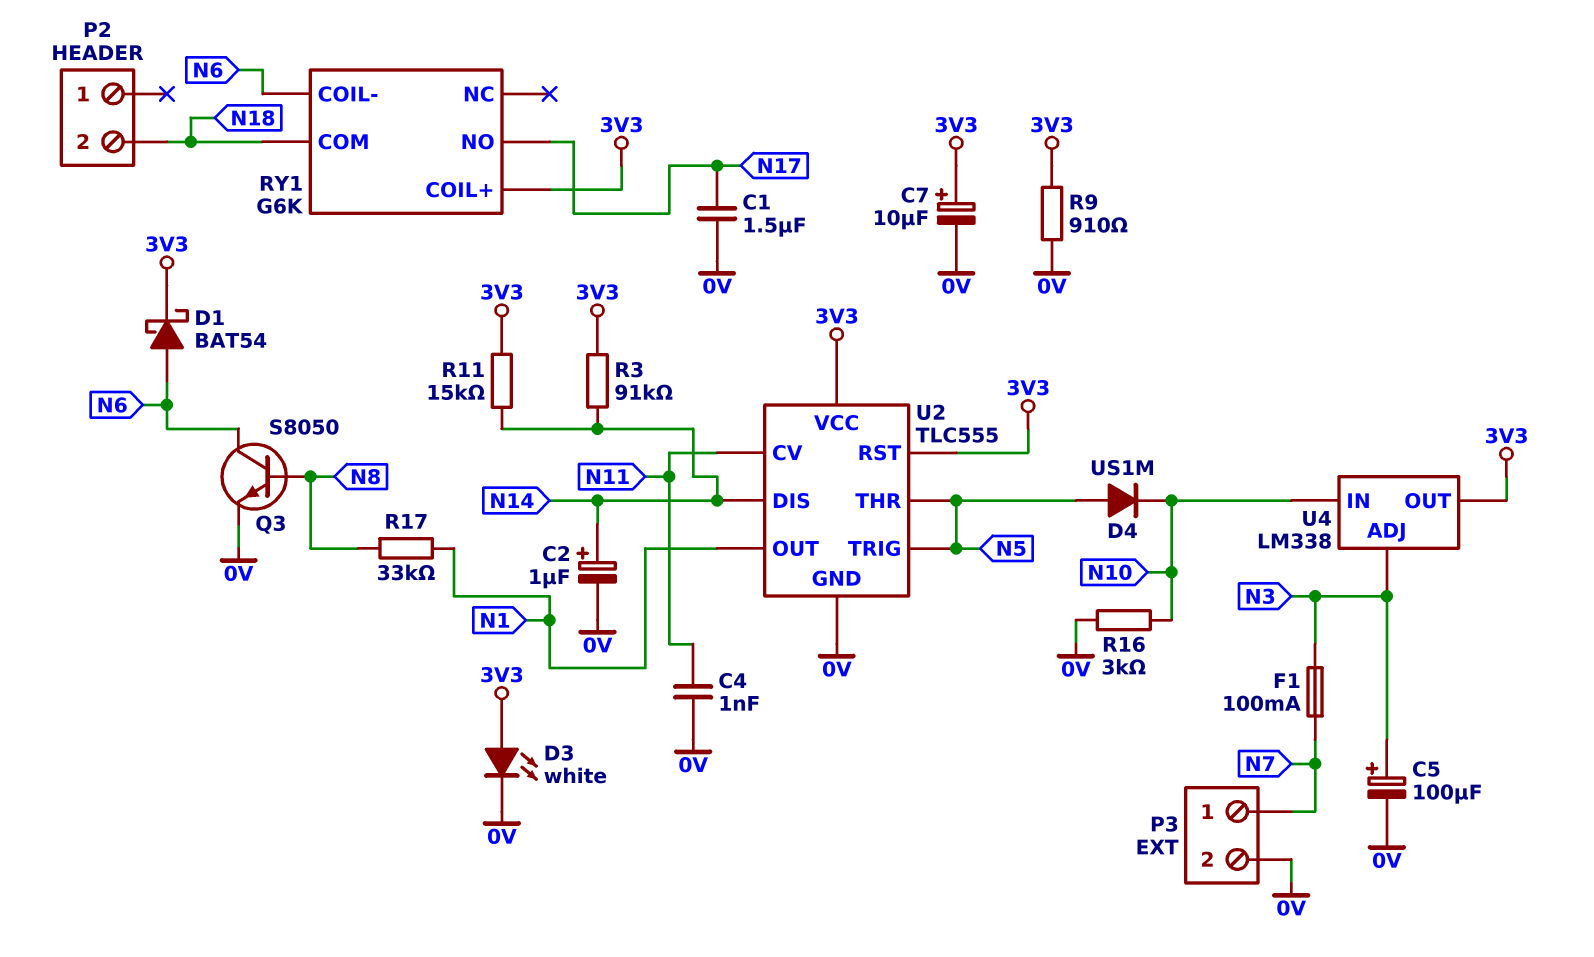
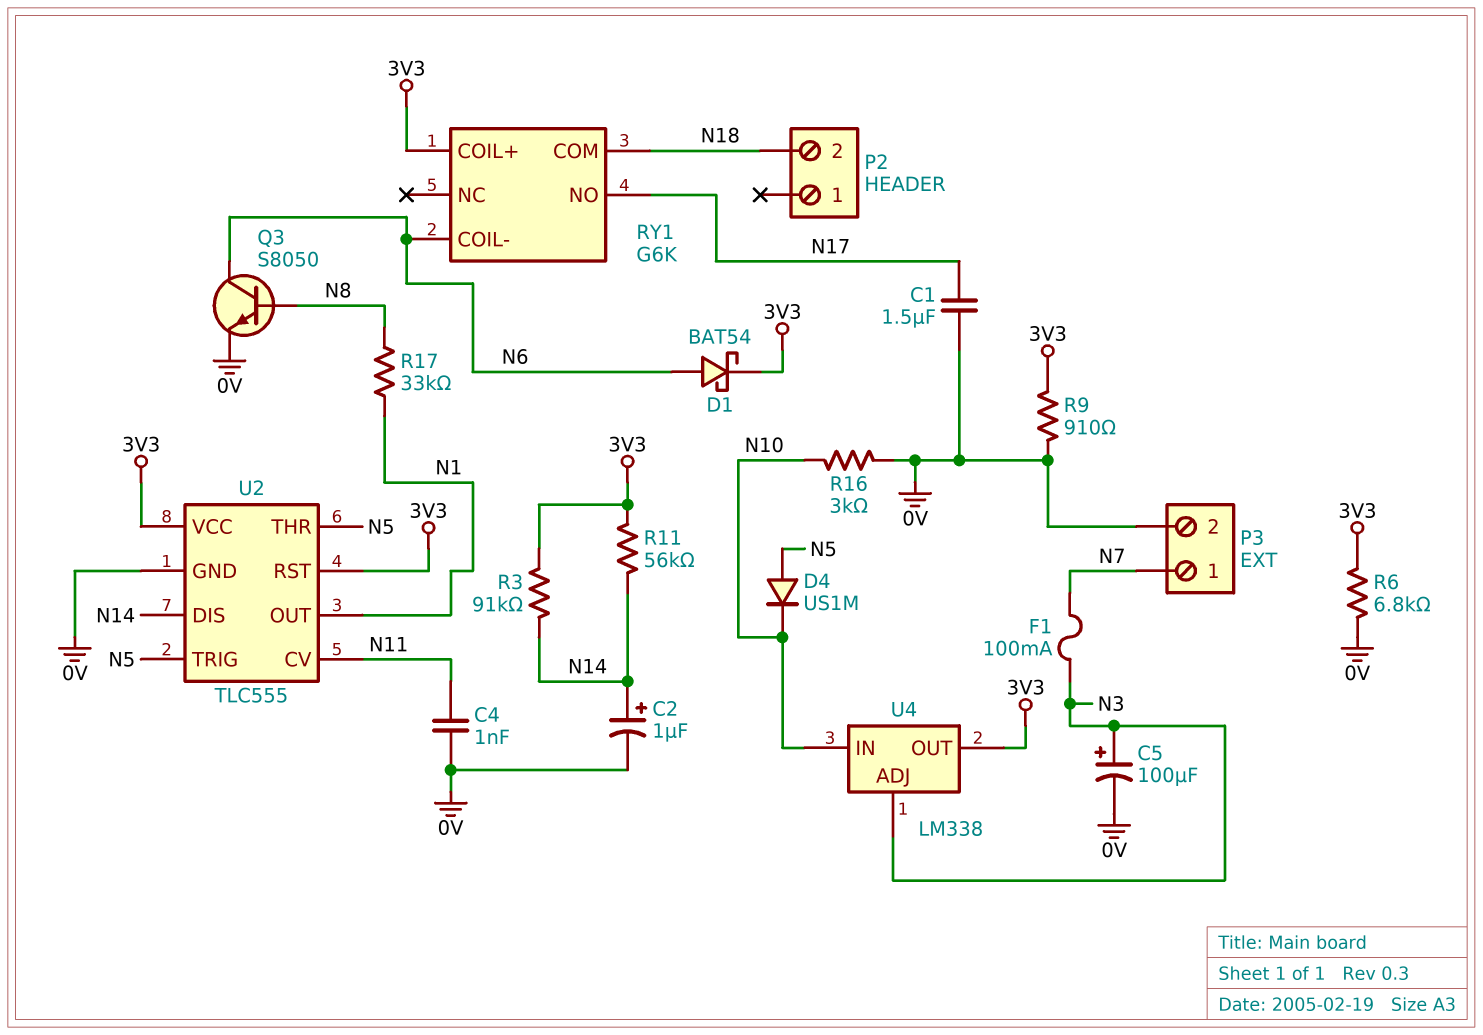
C7: 10uF (plus 3V3, minus 0V) -> none
D3: LED white (A 3V3, K 0V) -> none
R6: none -> 6.8k (0V, 3V3)
R11: 15k (3V3, N14) -> 56k (3V3, N14)

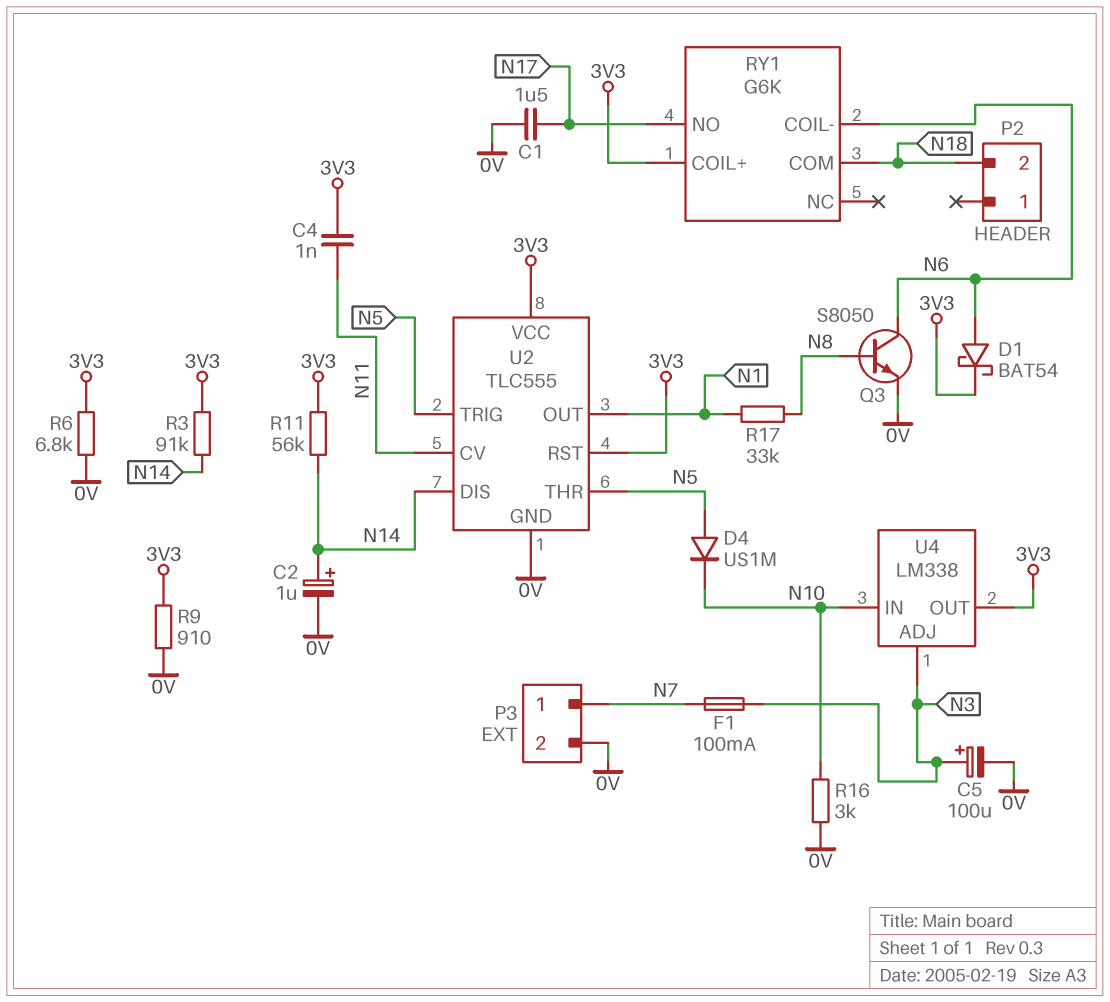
C4: 1nF (0V, N11) -> 1nF (3V3, N11)

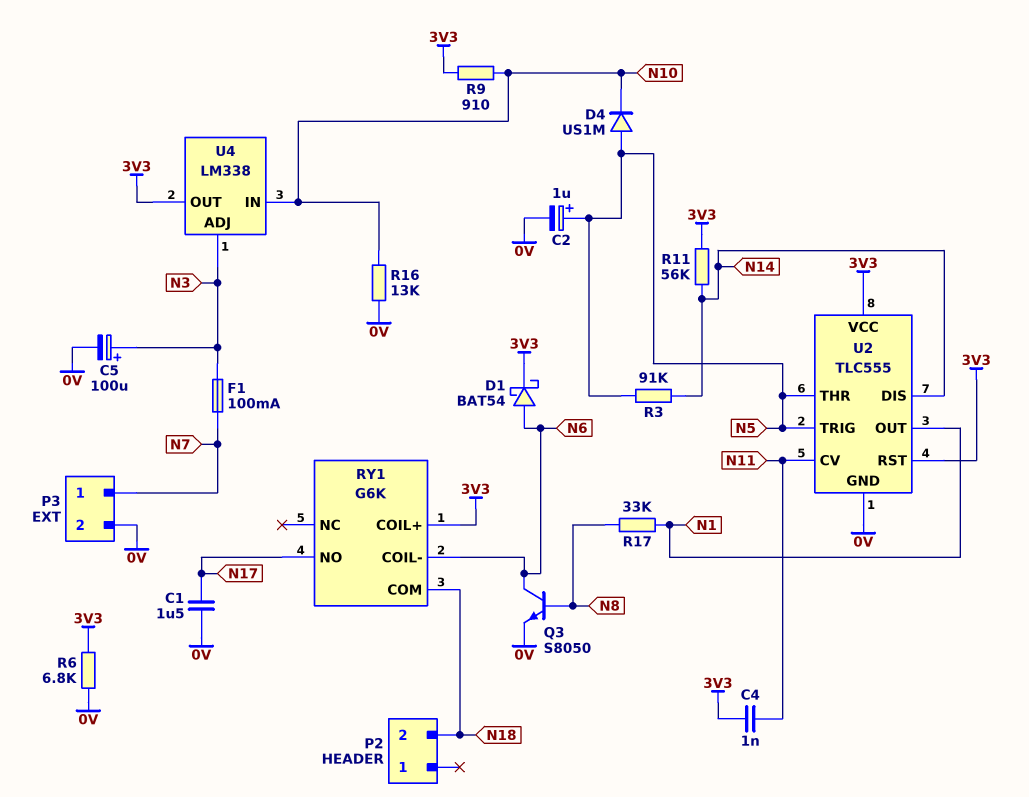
C2: 1uF (plus N14, minus 0V) -> 1uF (plus N5, minus 0V)
R3: 91k (3V3, N14) -> 91k (N5, N14)
R9: 910 (0V, 3V3) -> 910 (3V3, N10)
R16: 3k (0V, N10) -> 13k (0V, N10)

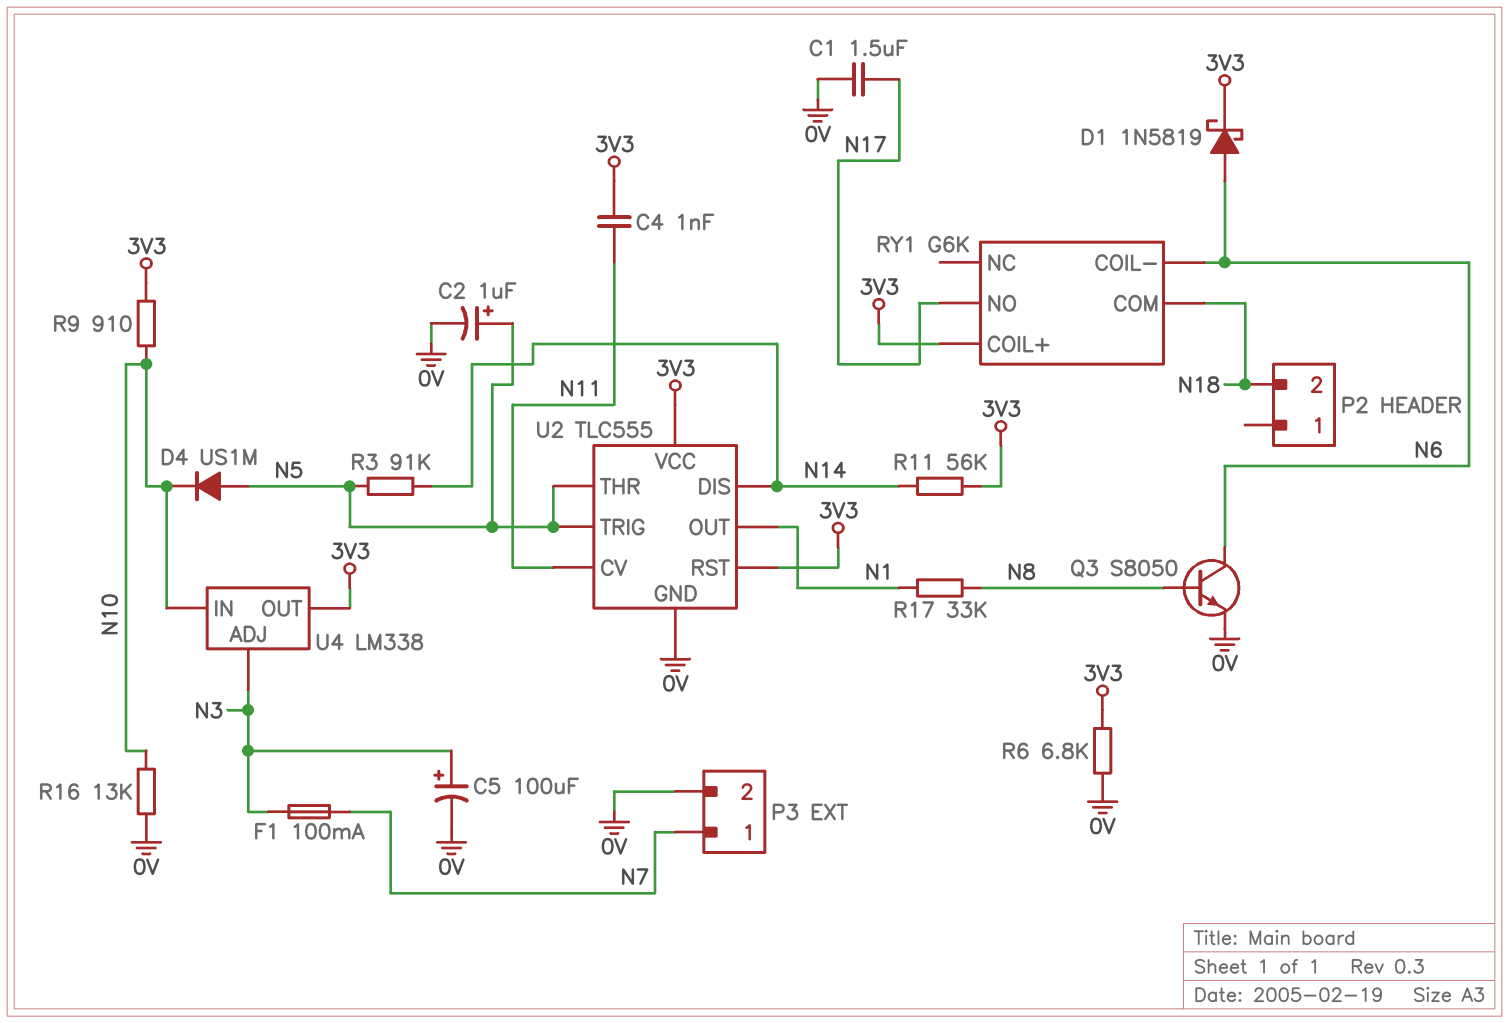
D1: schottky BAT54 (A N6, K 3V3) -> schottky 1N5819 (A N6, K 3V3)

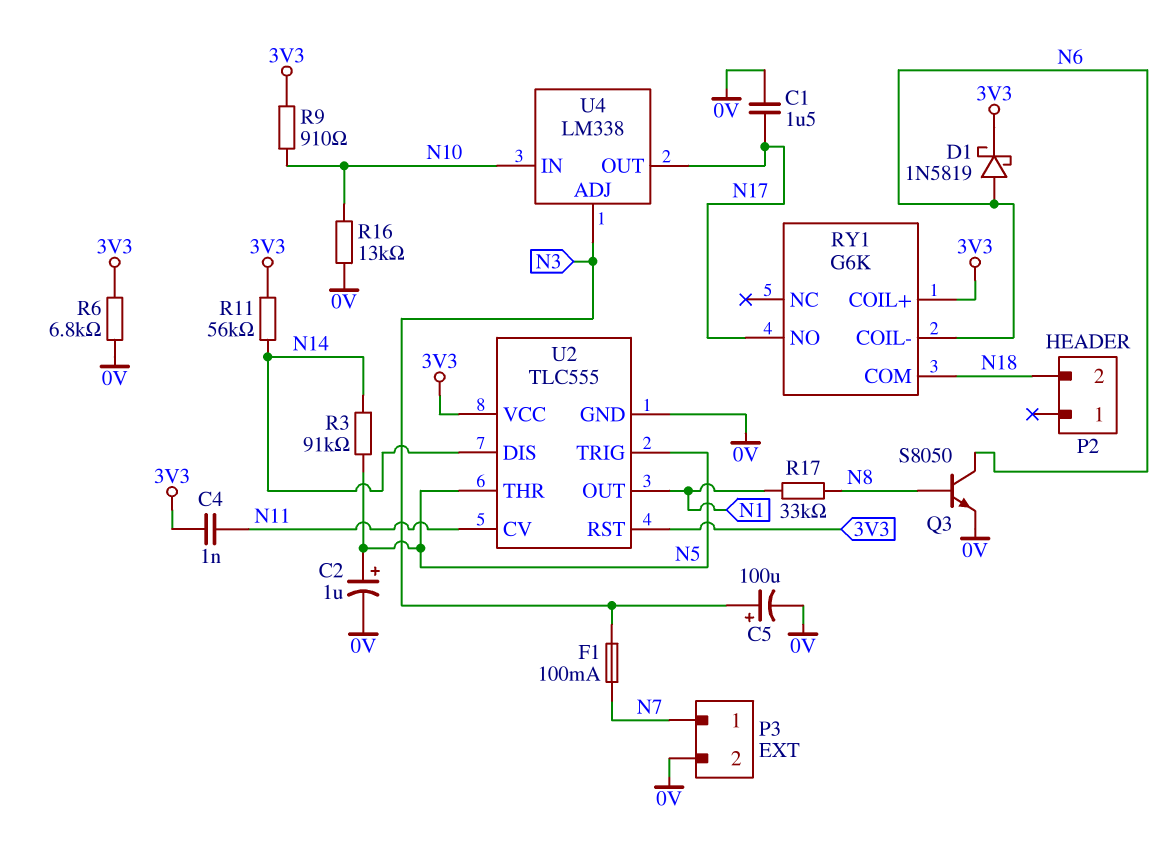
D4: diode US1M (A N5, K N10) -> none
U4 pin OUT: 3V3 -> N17

